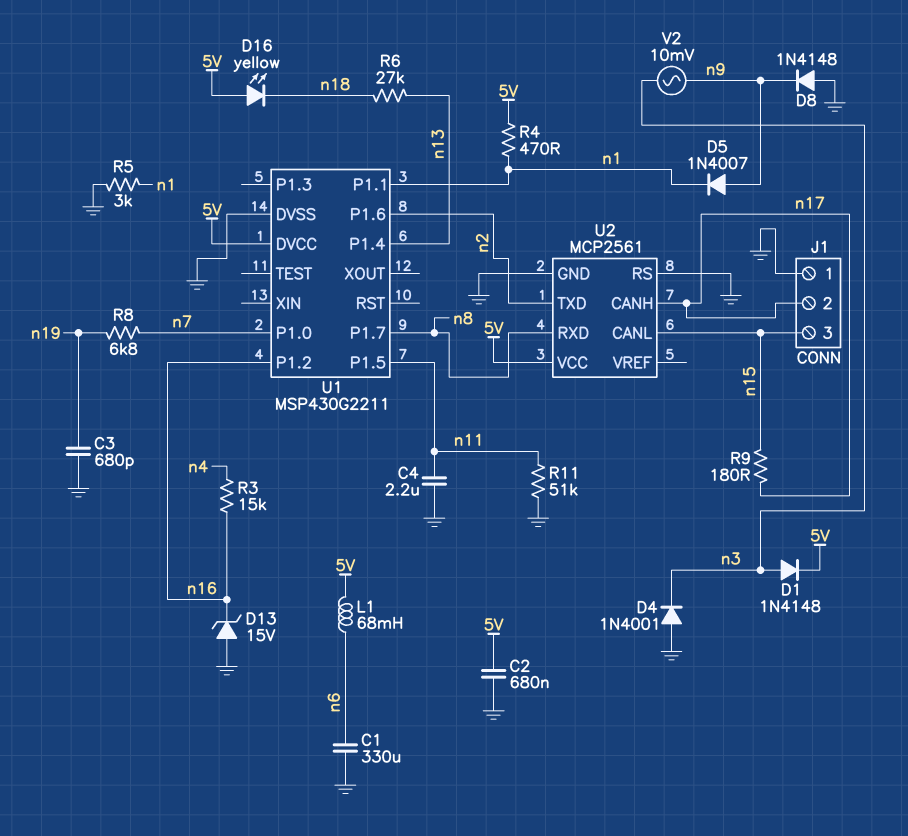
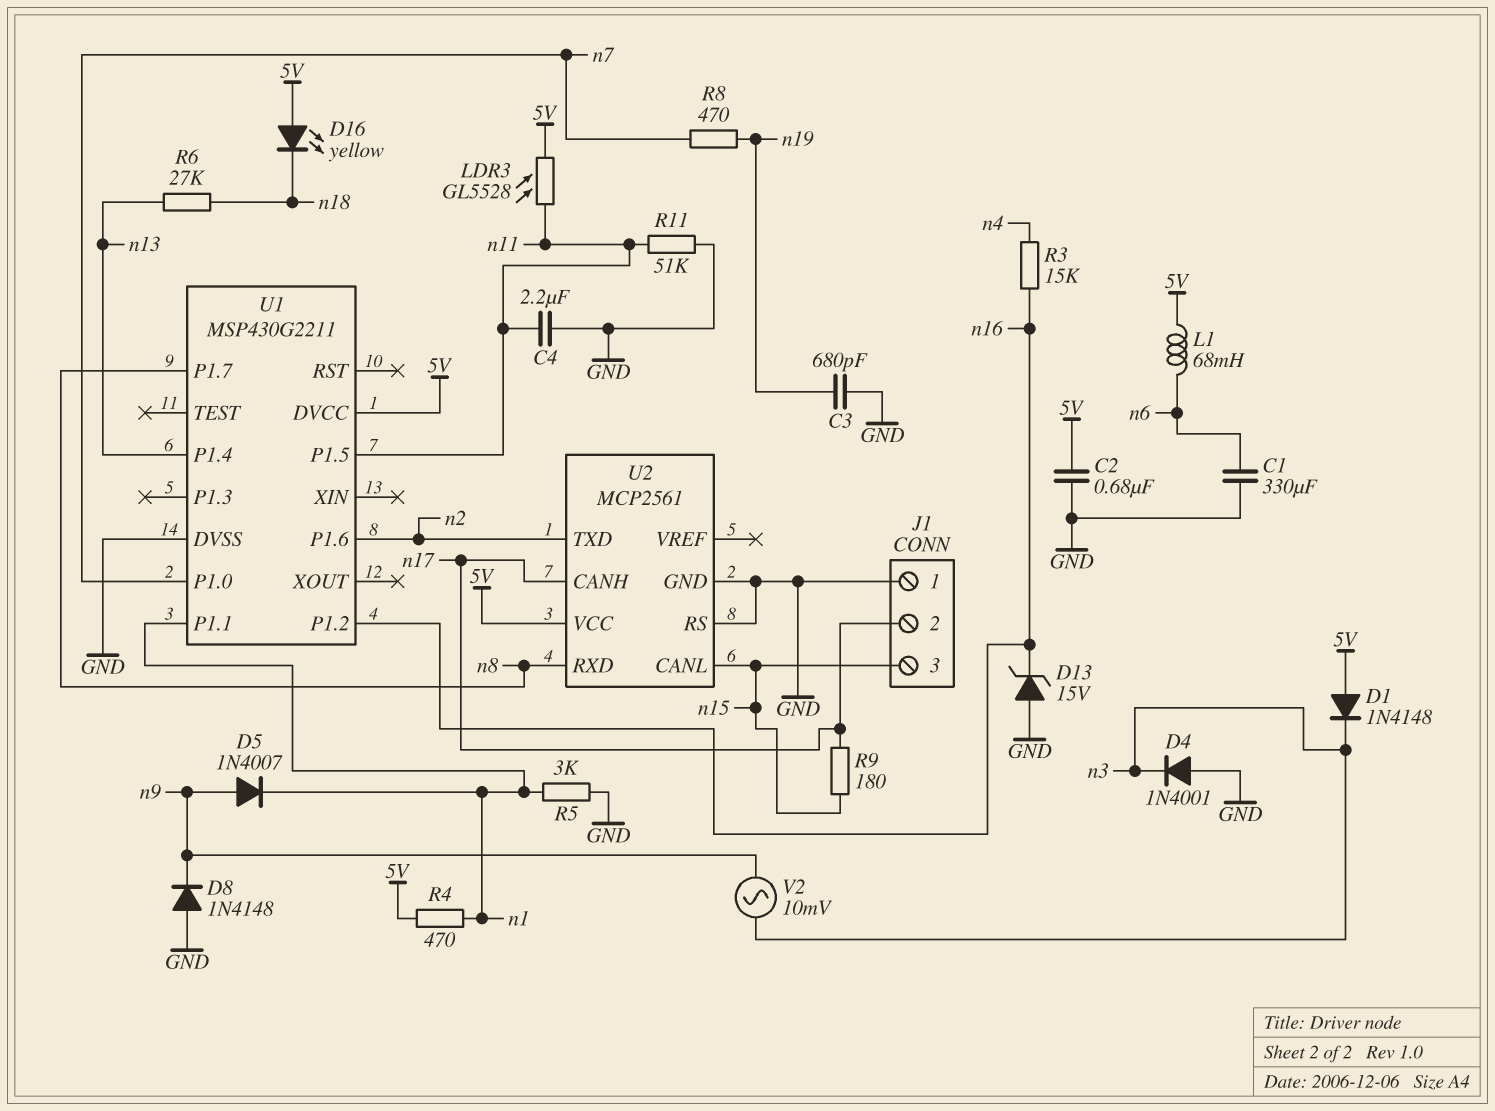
D1: diode 1N4148 (A n3, K 5V) -> diode 1N4148 (A 5V, K n3)
LDR3: none -> GL5528 (5V, n11)
R8: 6.8k (n7, n19) -> 470 (n7, n19)

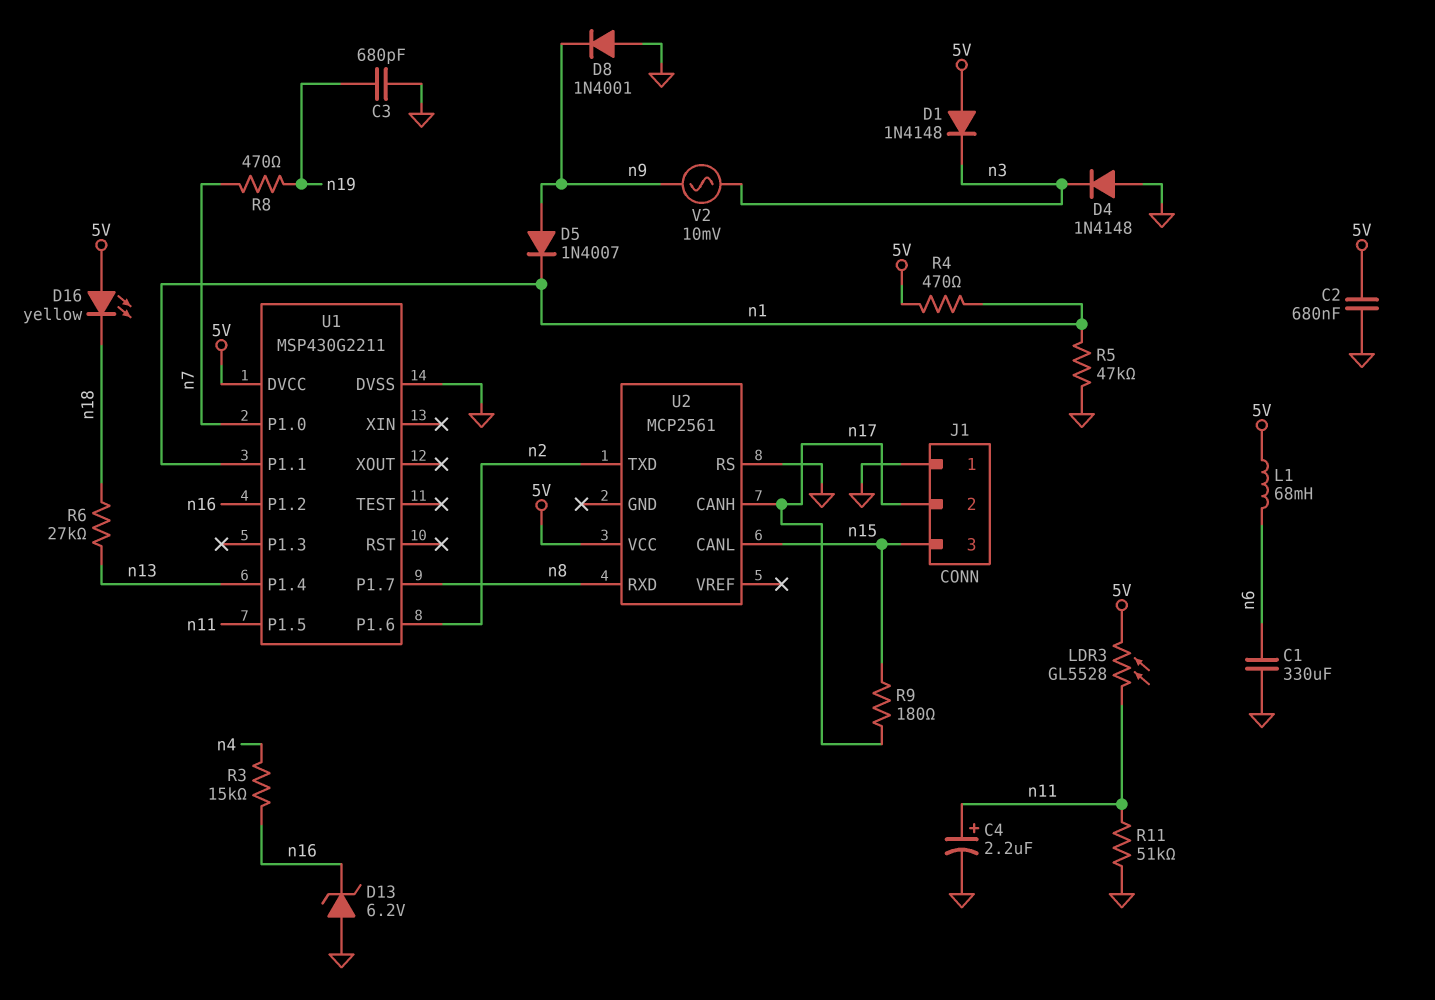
C4: 2.2uF (GND, n11) -> 2.2uF (plus n11, minus GND)
D4: diode 1N4001 (A GND, K n3) -> diode 1N4148 (A GND, K n3)
D8: diode 1N4148 (A GND, K n9) -> diode 1N4001 (A GND, K n9)
D13: zener 15V (A GND, K n16) -> zener 6.2V (A GND, K n16)
R5: 3k (GND, n1) -> 47k (GND, n1)
U2 pin GND: GND -> none

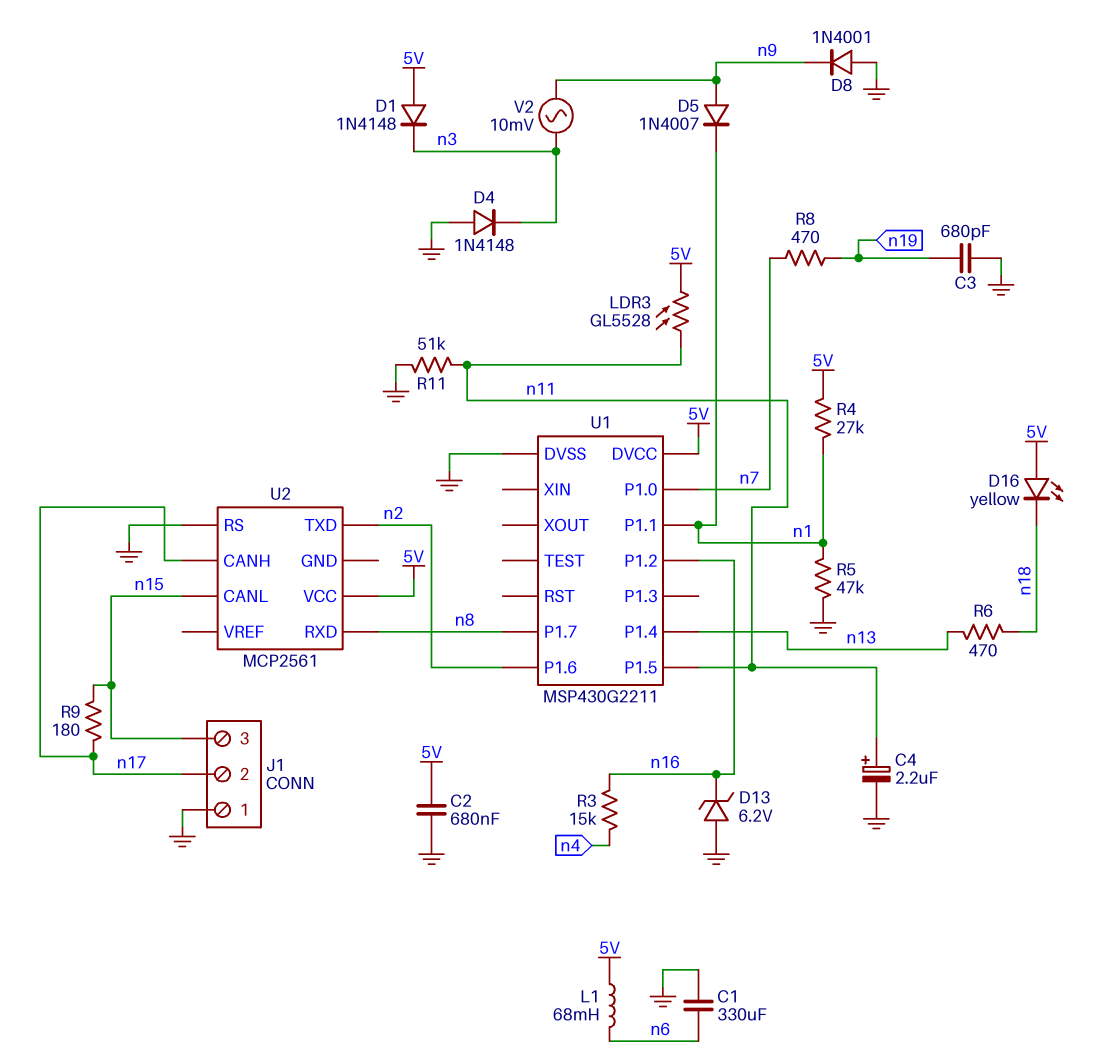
R4: 470 (5V, n1) -> 27k (5V, n1)
R6: 27k (n13, n18) -> 470 (n13, n18)

